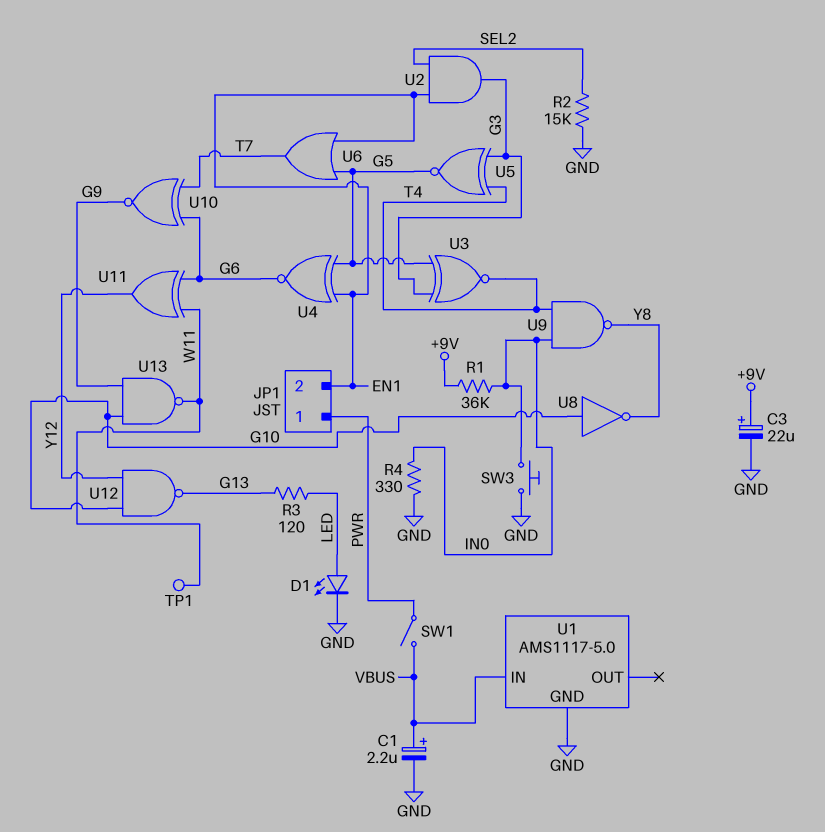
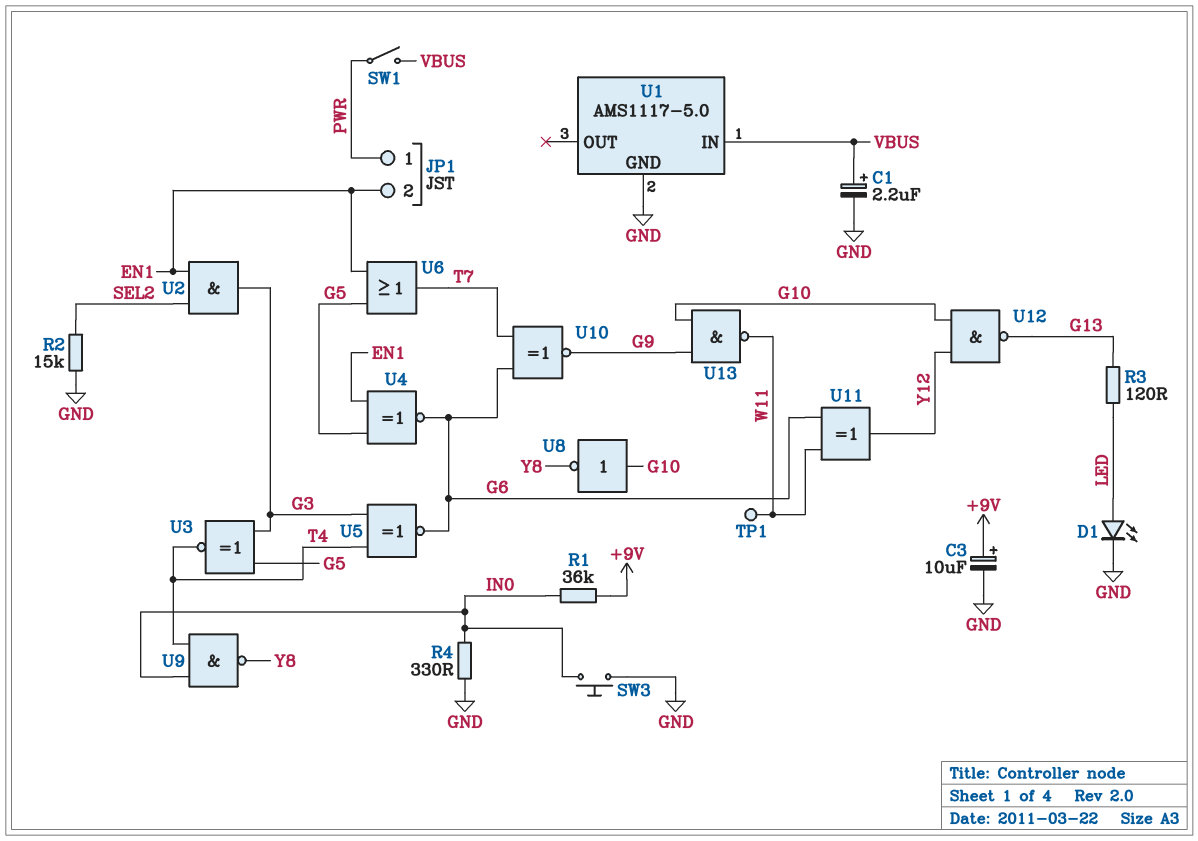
C3: 22uF (plus +9V, minus GND) -> 10uF (plus +9V, minus GND)
U5: XNOR (in G3, in T4, out G5) -> XNOR (in G3, in T4, out G6)

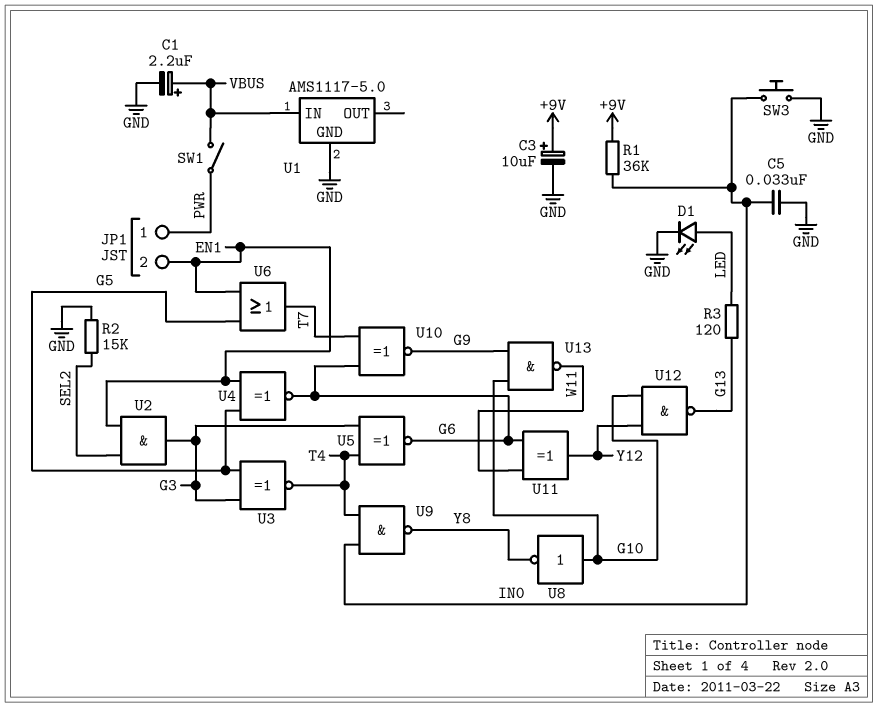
C5: none -> 33nF (GND, IN0)
R4: 330 (GND, IN0) -> none
TP1: test point (W11) -> none

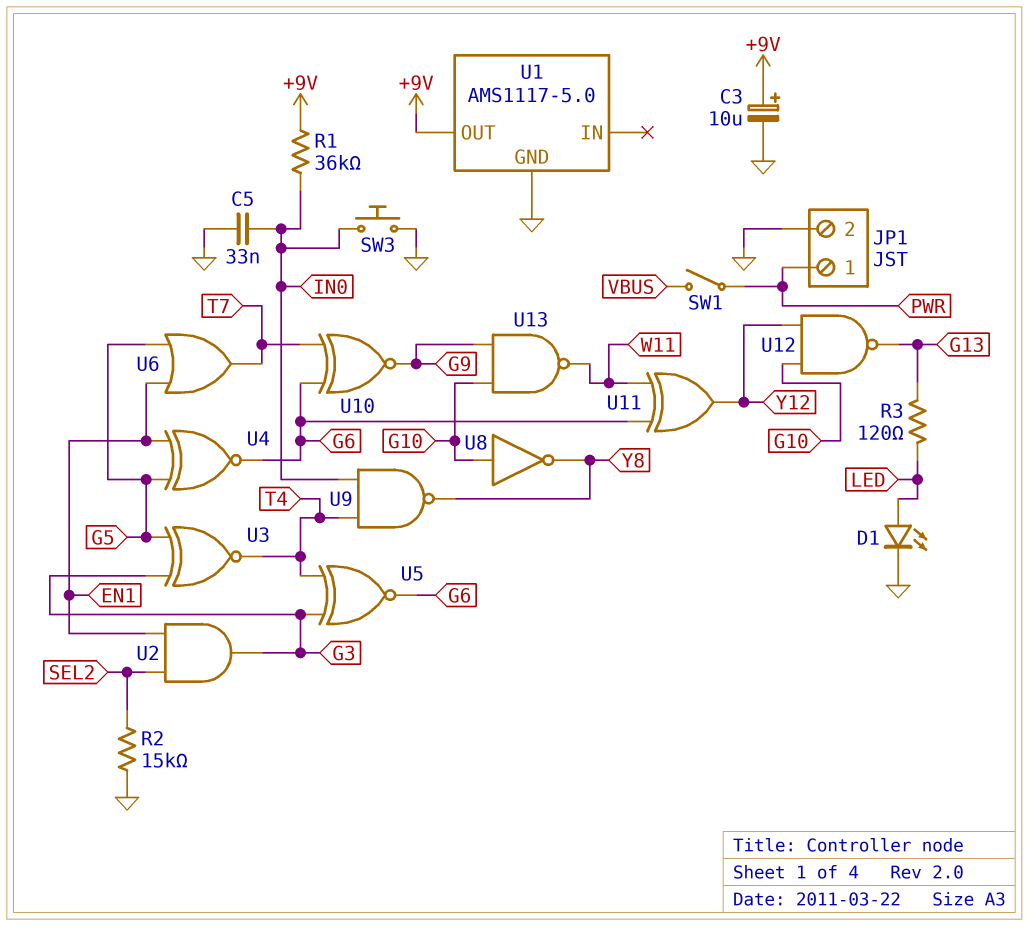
C1: 2.2uF (plus VBUS, minus GND) -> none
JP1 pin 2: EN1 -> GND
U1 pin IN: VBUS -> none
U1 pin OUT: none -> +9V

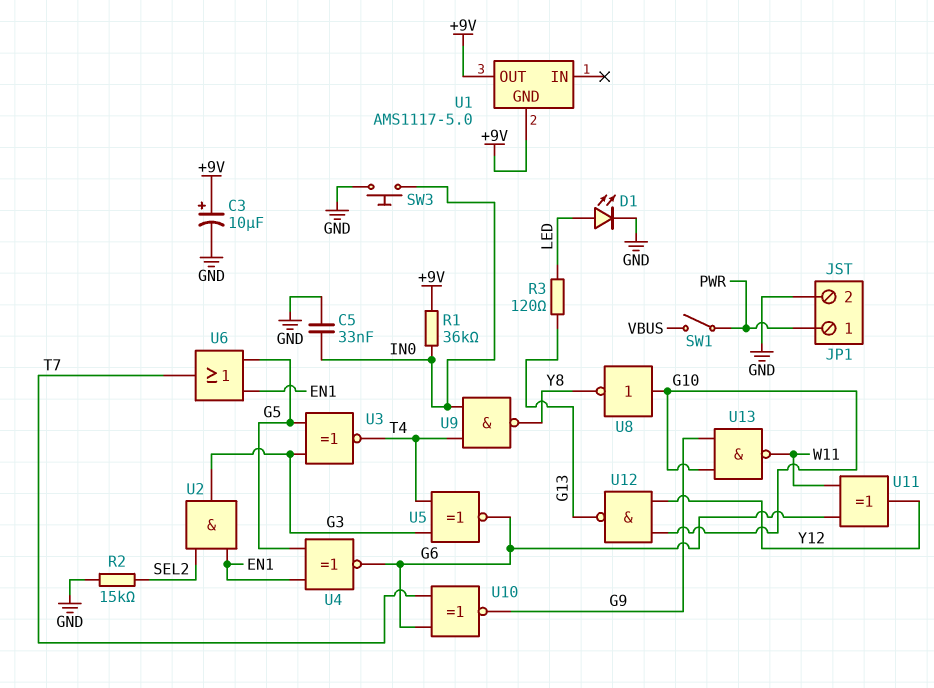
U1 pin GND: GND -> +9V

